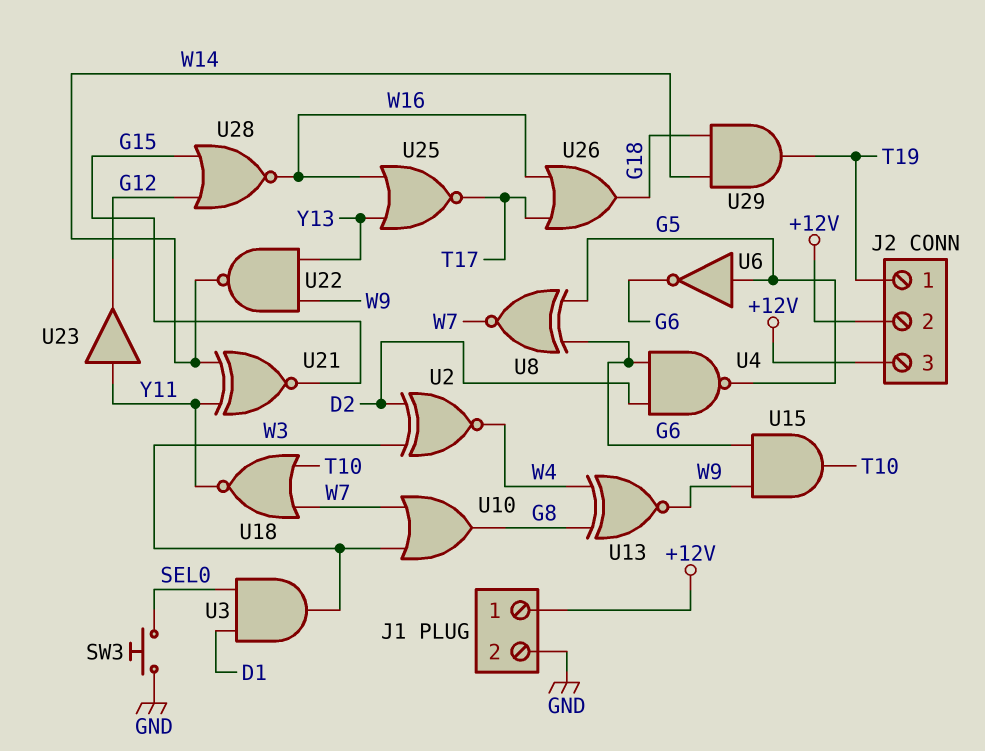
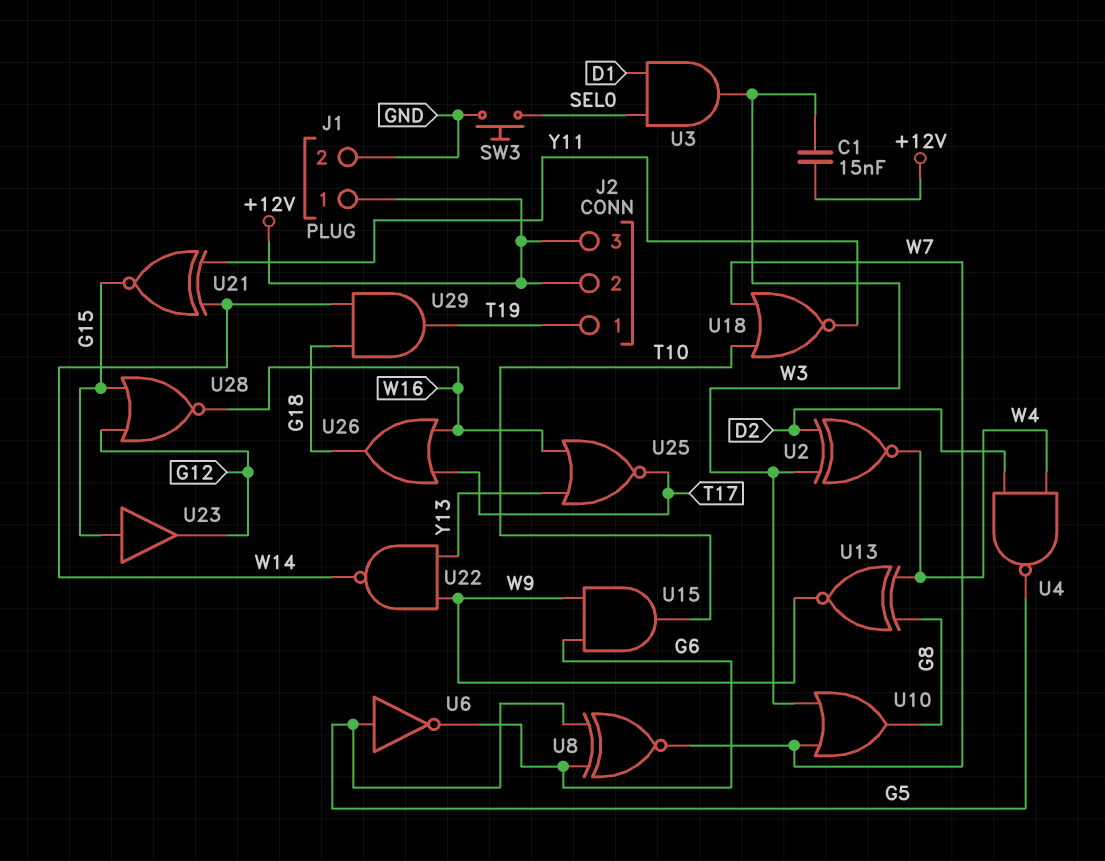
C1: none -> 15nF (+12V, W3)
U4: NAND (in D2, in G6, out G5) -> NAND (in D2, in W4, out G5)
U23: buffer (in Y11, out G12) -> buffer (in G15, out G12)

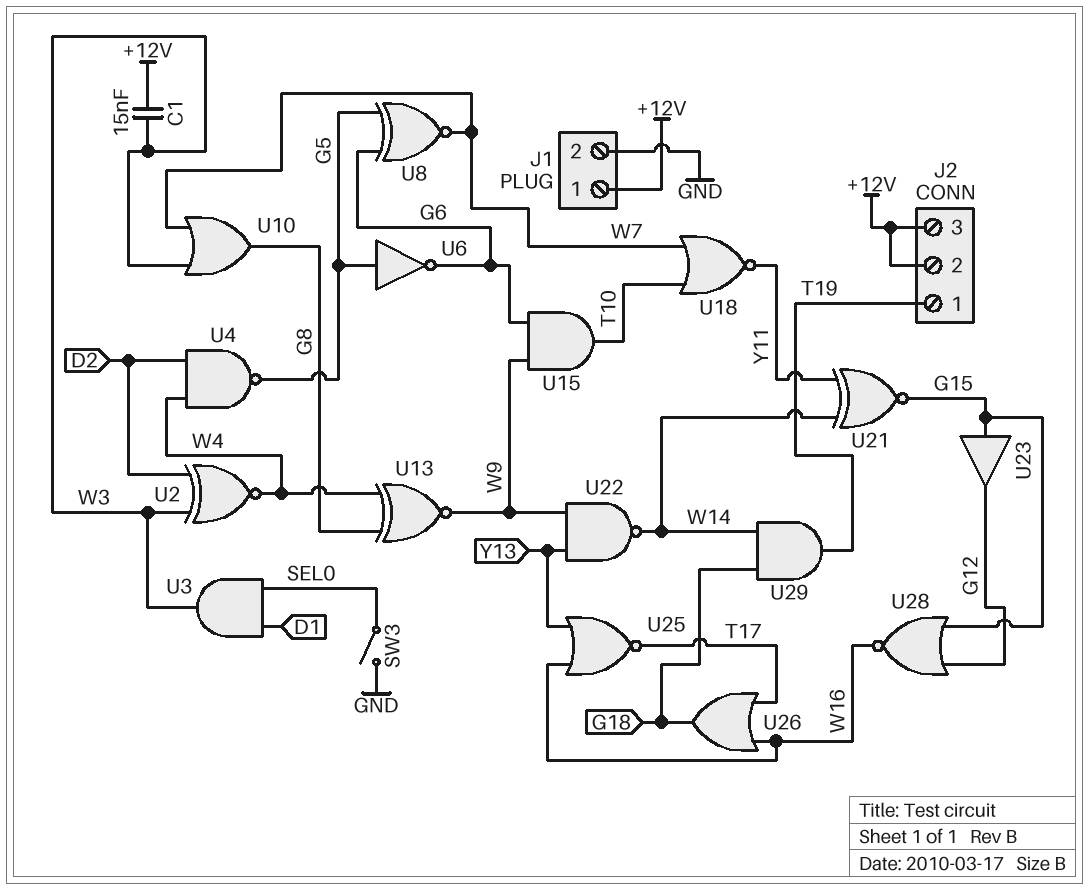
SW3: button (GND, SEL0) -> switch (GND, SEL0)

